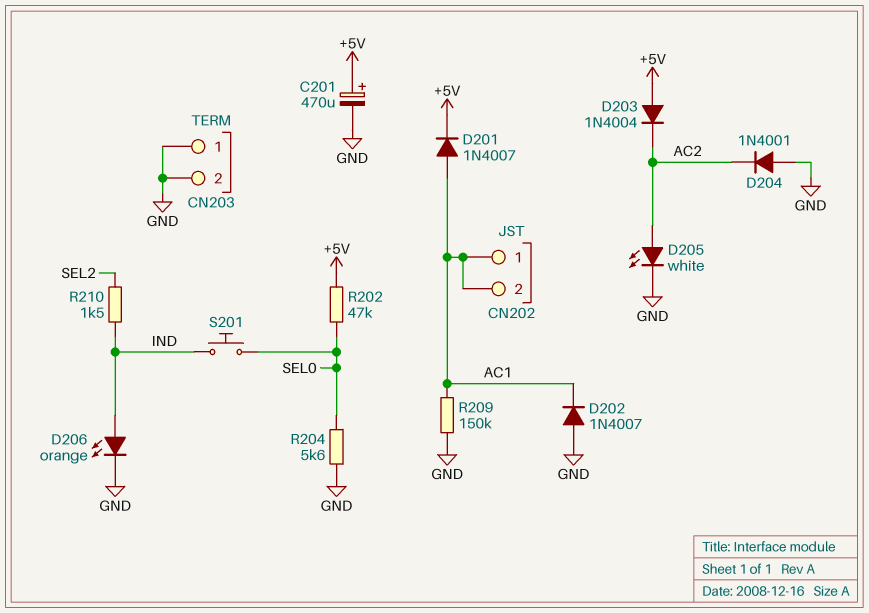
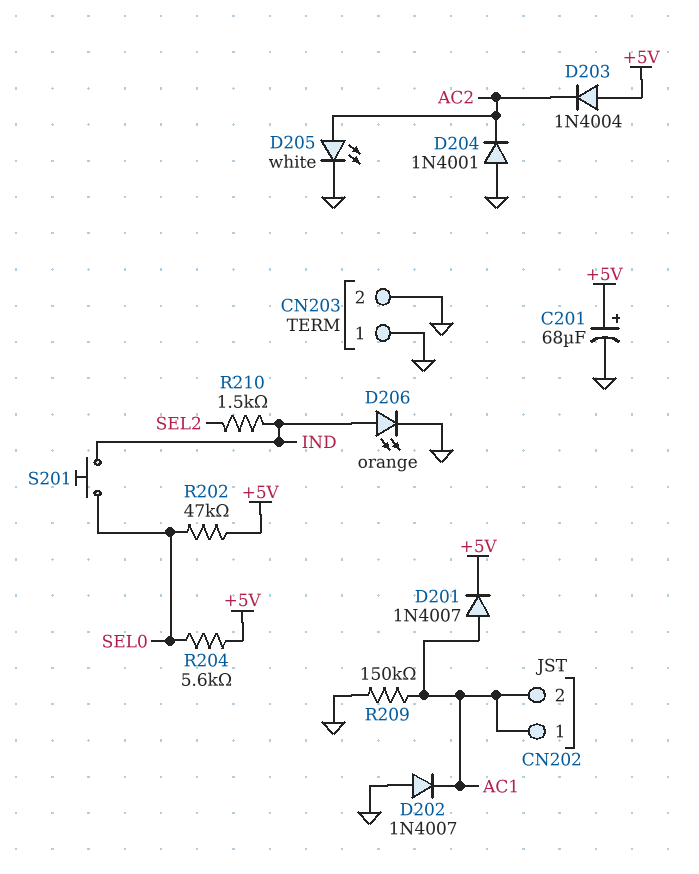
C201: 470uF (plus +5V, minus GND) -> 68uF (plus +5V, minus GND)
R204: 5.6k (GND, SEL0) -> 5.6k (+5V, SEL0)

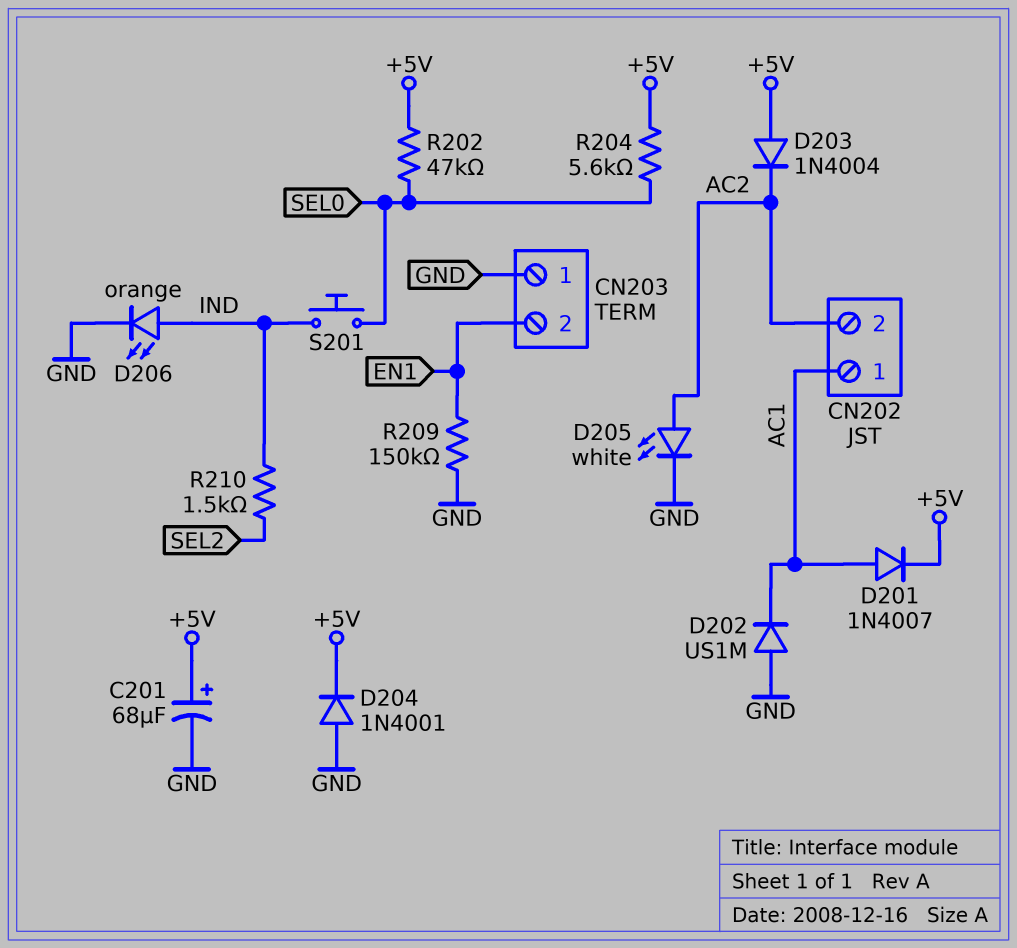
CN202 pin 2: AC1 -> AC2
CN203 pin 2: GND -> EN1
D202: diode 1N4007 (A GND, K AC1) -> diode US1M (A GND, K AC1)
D204: diode 1N4001 (A GND, K AC2) -> diode 1N4001 (A GND, K +5V)
R209: 150k (AC1, GND) -> 150k (EN1, GND)

